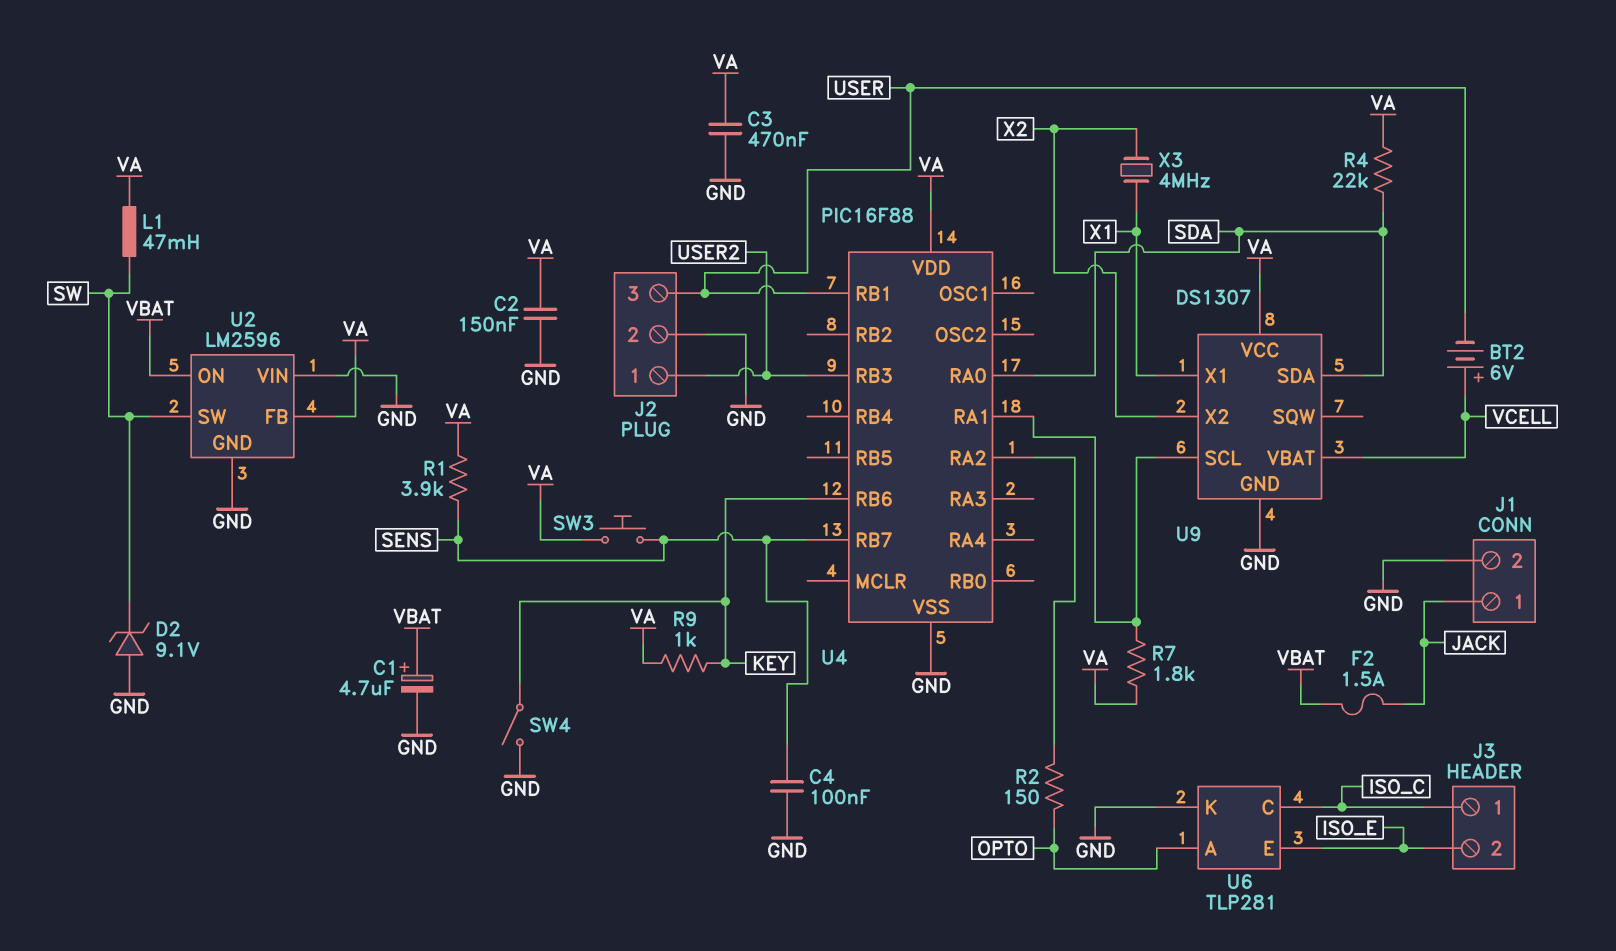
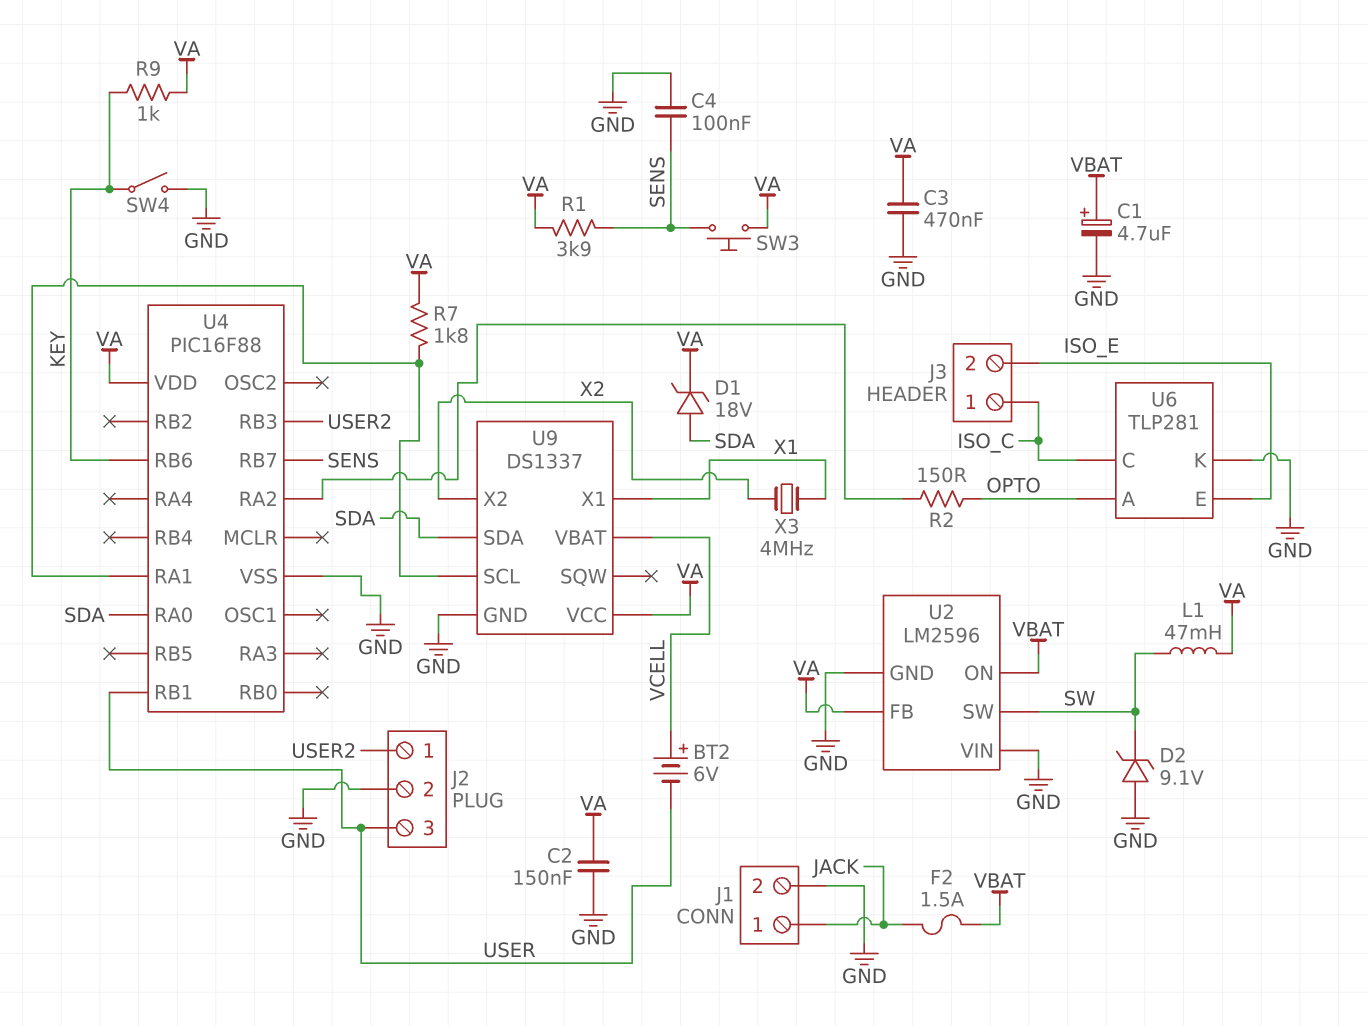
D1: none -> zener 18V (A SDA, K VA)
R4: 22k (SDA, VA) -> none
U9: DS1307 -> DS1337

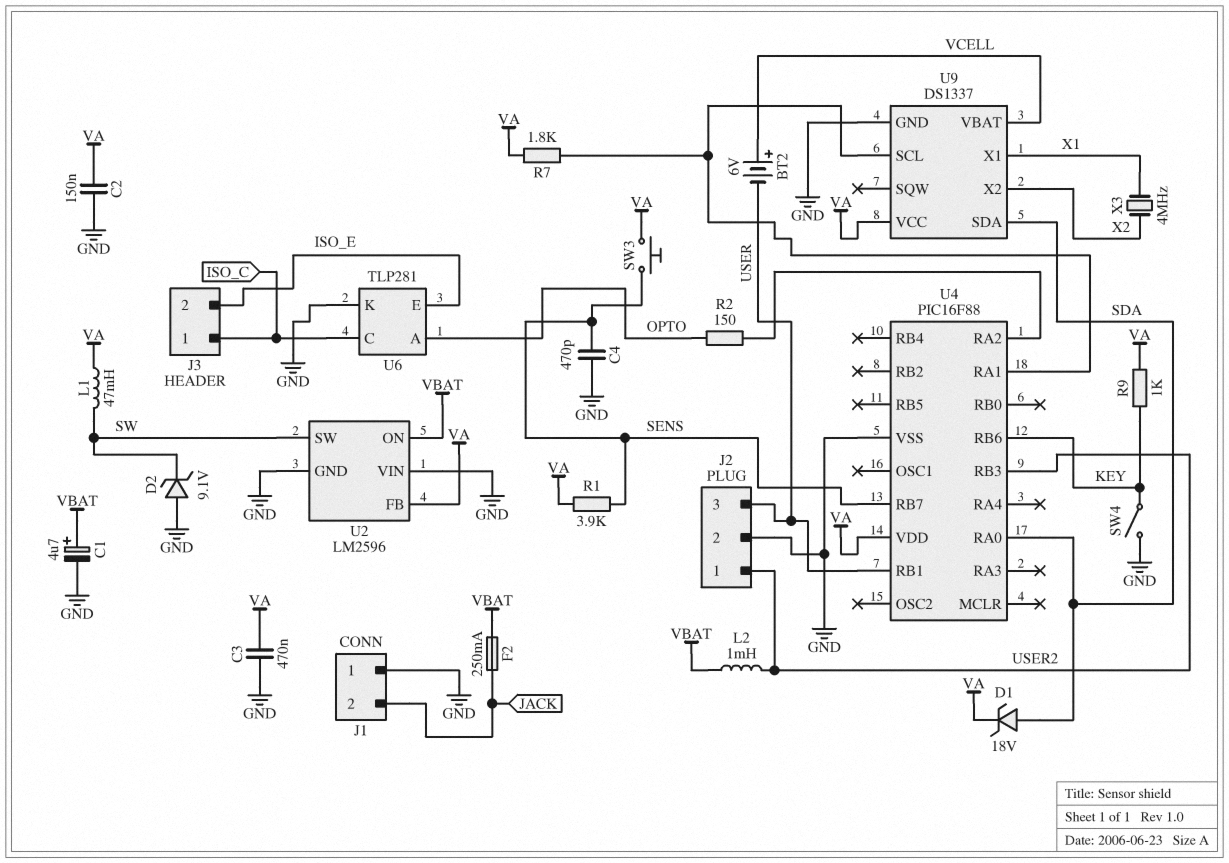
C4: 100nF (GND, SENS) -> 470pF (GND, SENS)
F2: 1.5A (JACK, VBAT) -> 250mA (JACK, VBAT)
J1 pin 1: JACK -> GND
J1 pin 2: GND -> JACK
L2: none -> 1mH (USER2, VBAT)

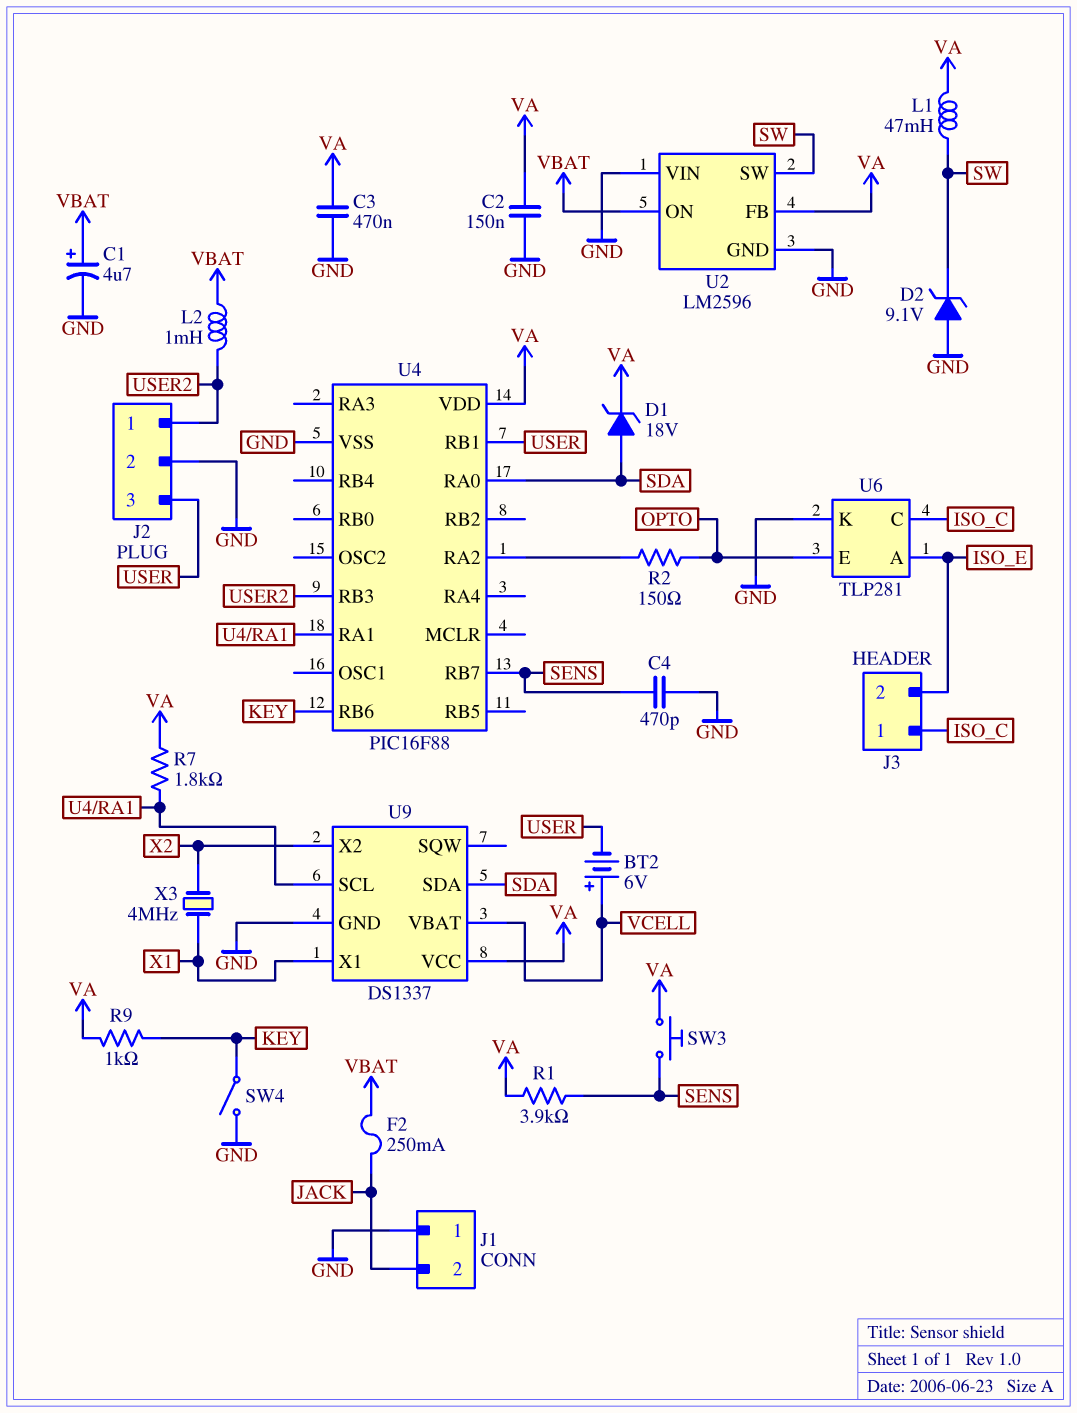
U6 pin A: OPTO -> ISO_E
U6 pin E: ISO_E -> OPTO

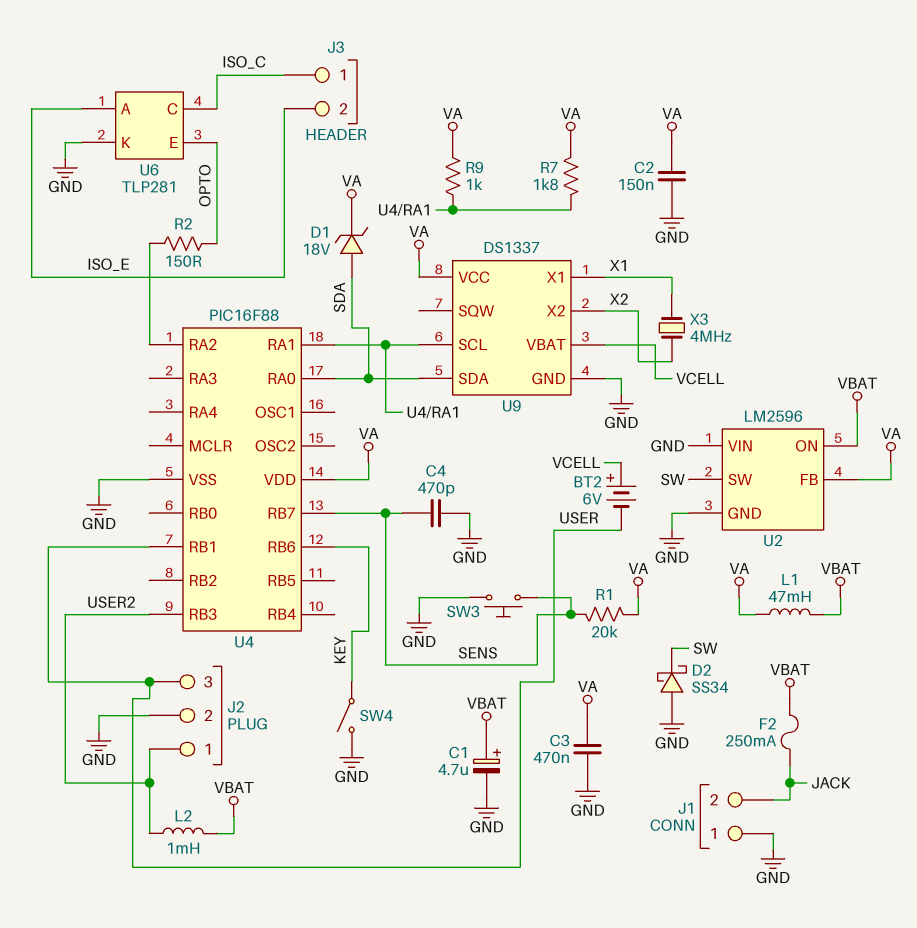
D2: zener 9.1V (A GND, K SW) -> schottky SS34 (A GND, K SW)
L1: 47mH (SW, VA) -> 47mH (VA, VBAT)
R1: 3.9k (SENS, VA) -> 20k (SENS, VA)
R9: 1k (KEY, VA) -> 1k (U4/RA1, VA)
SW3: button (SENS, VA) -> button (GND, SENS)

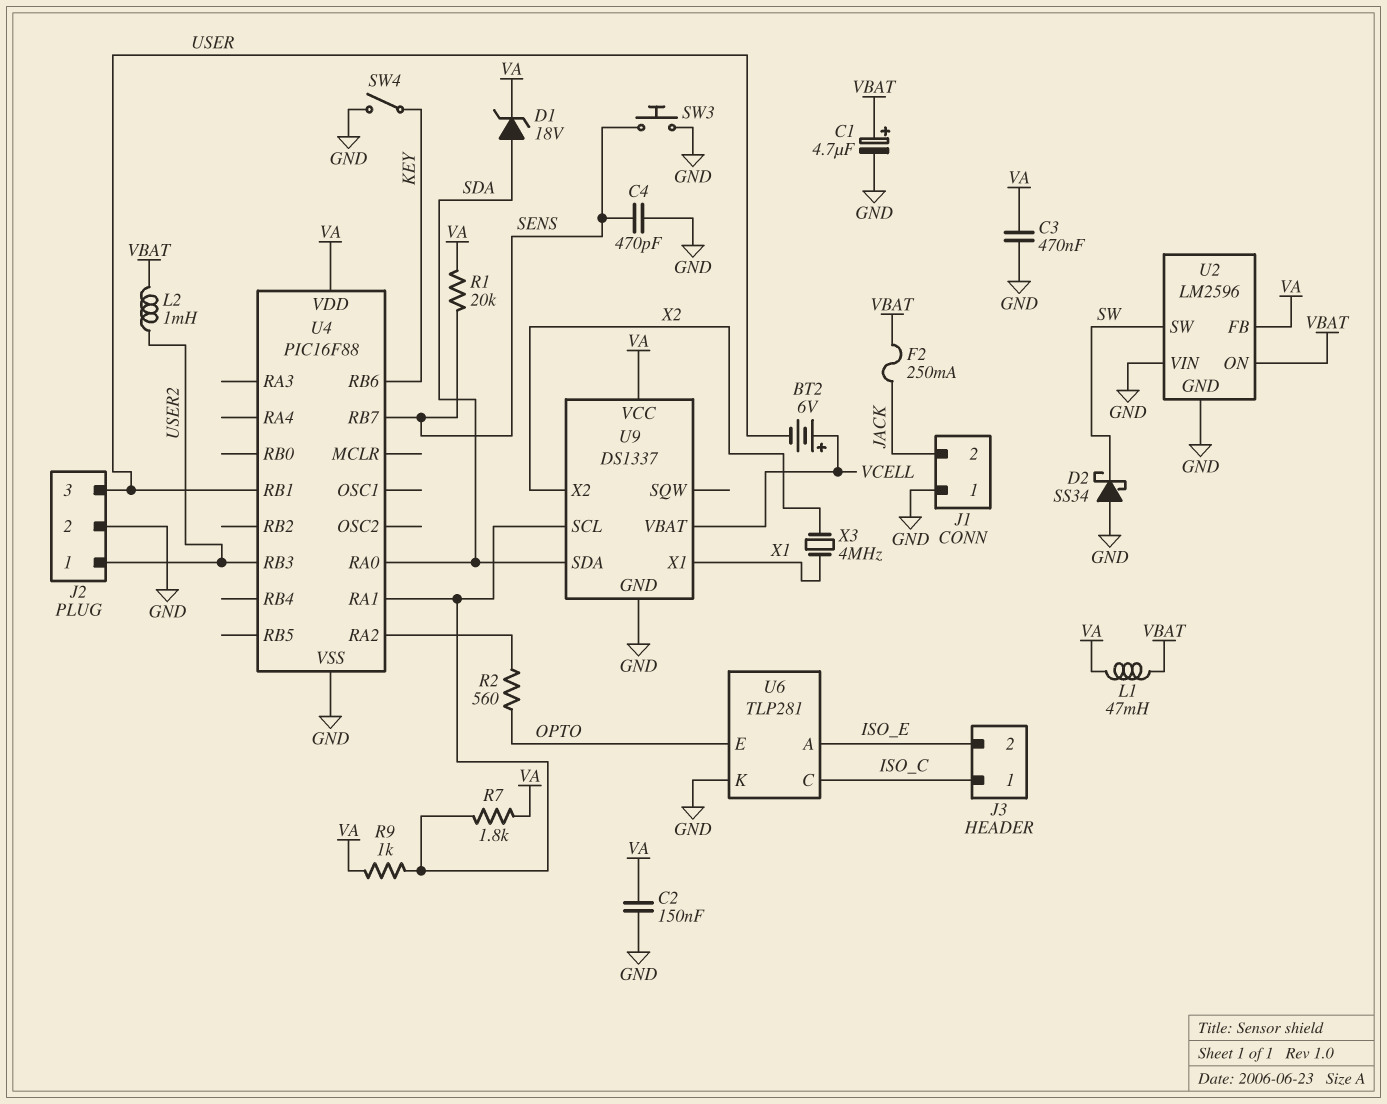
R2: 150 (OPTO, U4/RA2) -> 560 (OPTO, U4/RA2)

